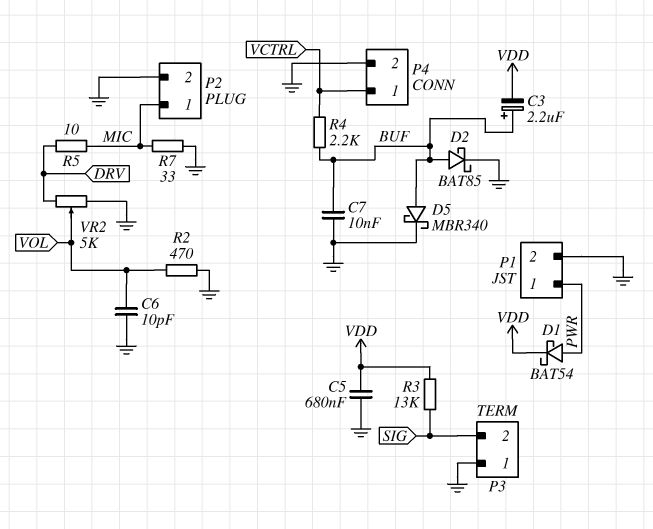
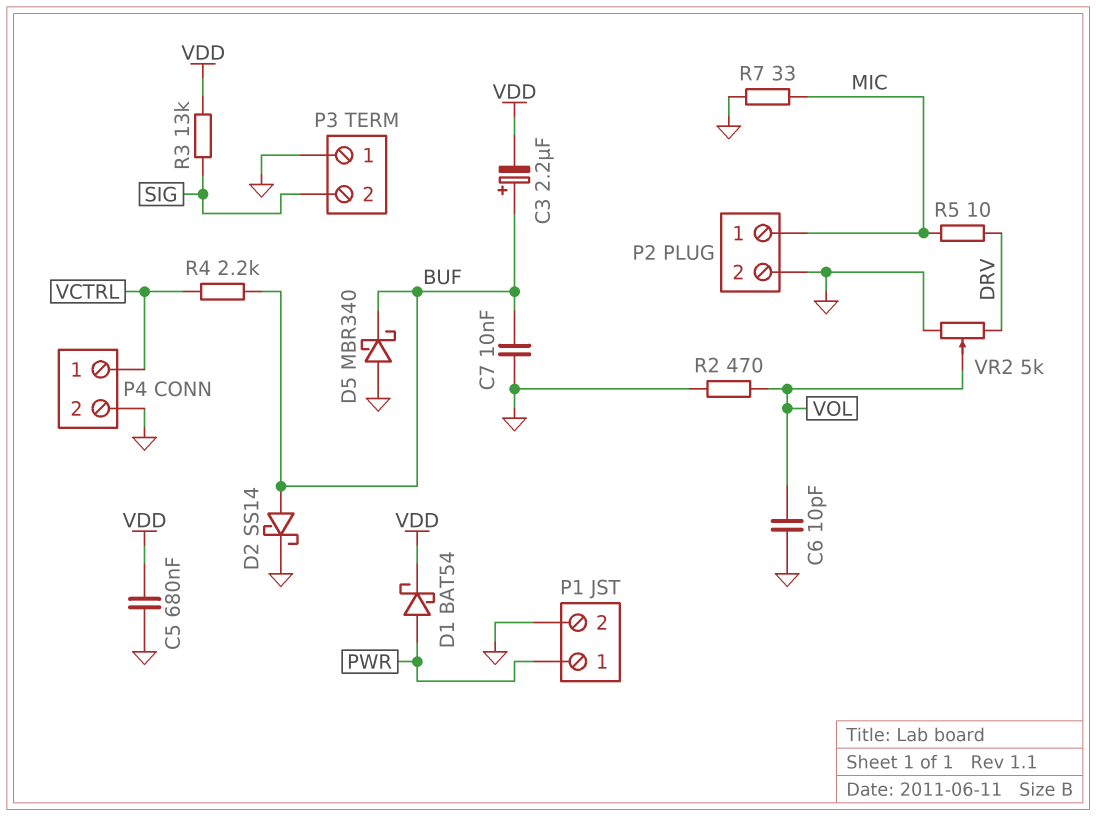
D2: schottky BAT85 (A BUF, K GND) -> schottky SS14 (A BUF, K GND)
D5: schottky MBR340 (A BUF, K GND) -> schottky MBR340 (A GND, K BUF)

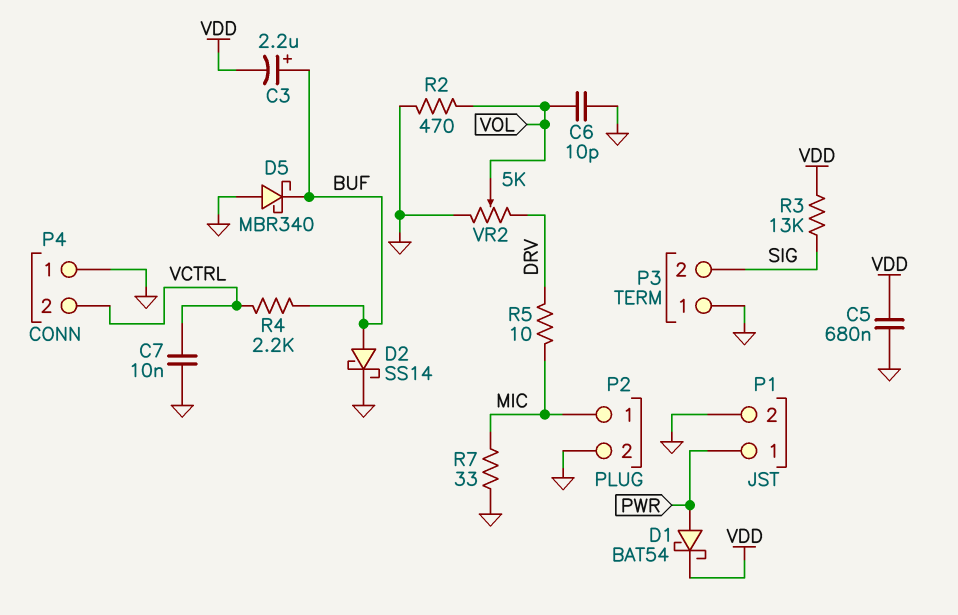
C7: 10nF (BUF, GND) -> 10nF (GND, VCTRL)
P4 pin 1: VCTRL -> GND
P4 pin 2: GND -> VCTRL

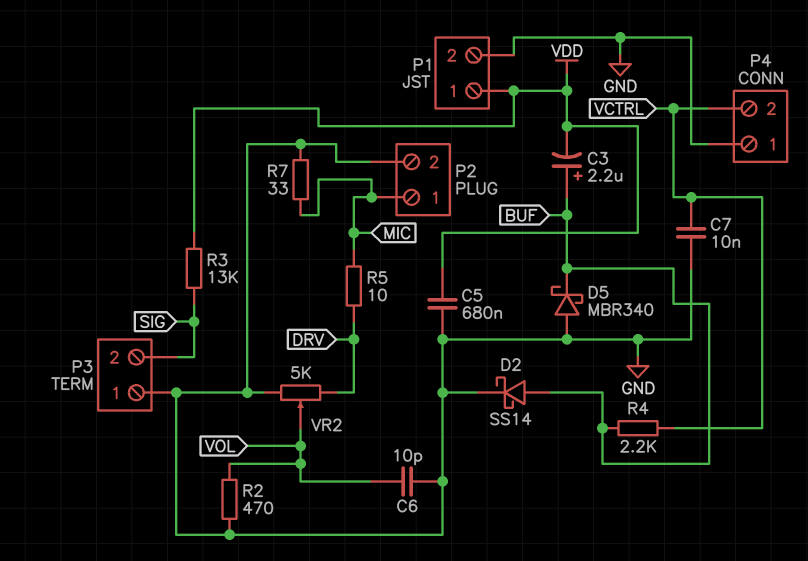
D1: schottky BAT54 (A PWR, K VDD) -> none
P1 pin 1: PWR -> VDD

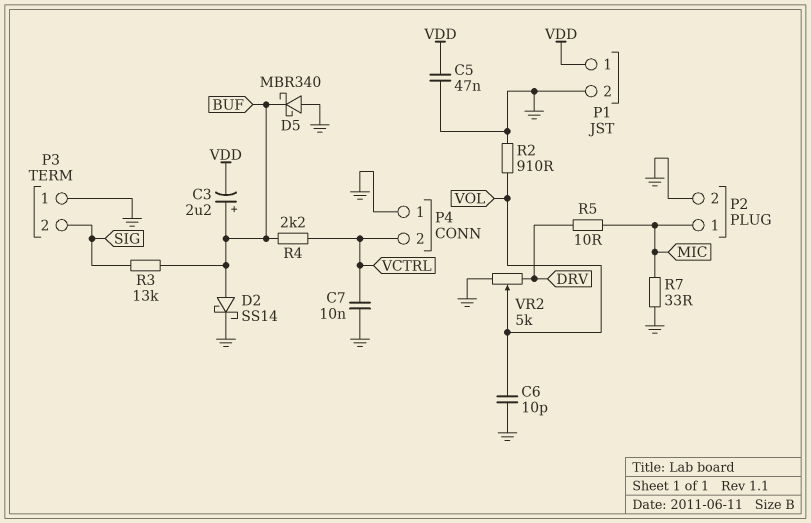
C5: 680nF (GND, VDD) -> 47nF (GND, VDD)
R2: 470 (GND, VOL) -> 910 (GND, VOL)
R3: 13k (SIG, VDD) -> 13k (BUF, SIG)

